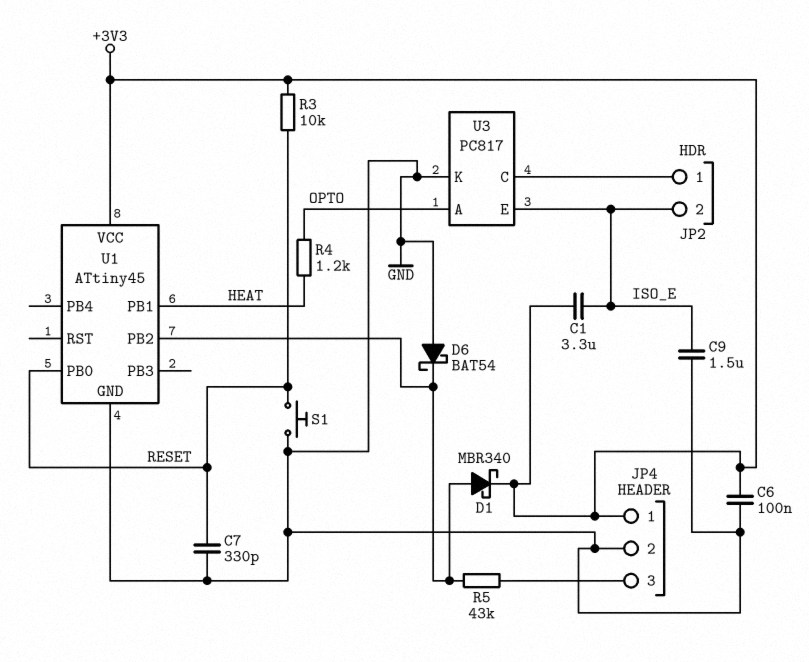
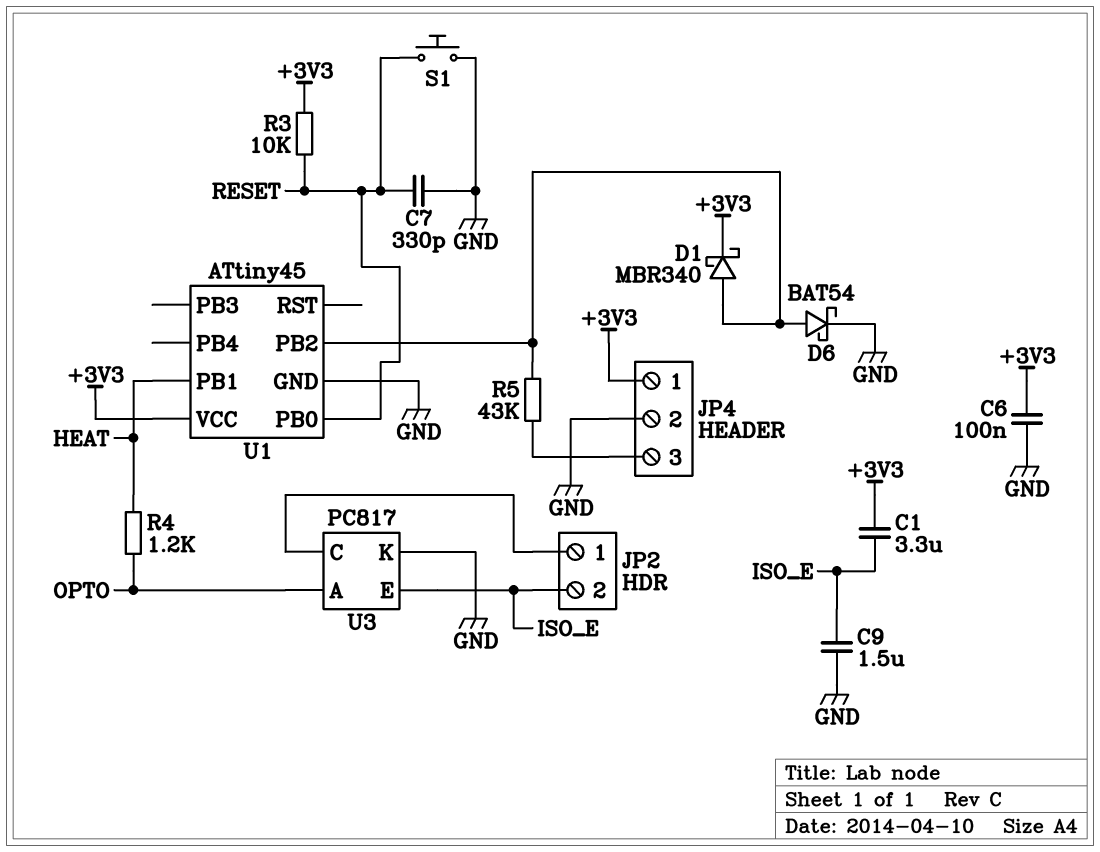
D6: schottky BAT54 (A GND, K U1/PB2) -> schottky BAT54 (A U1/PB2, K GND)

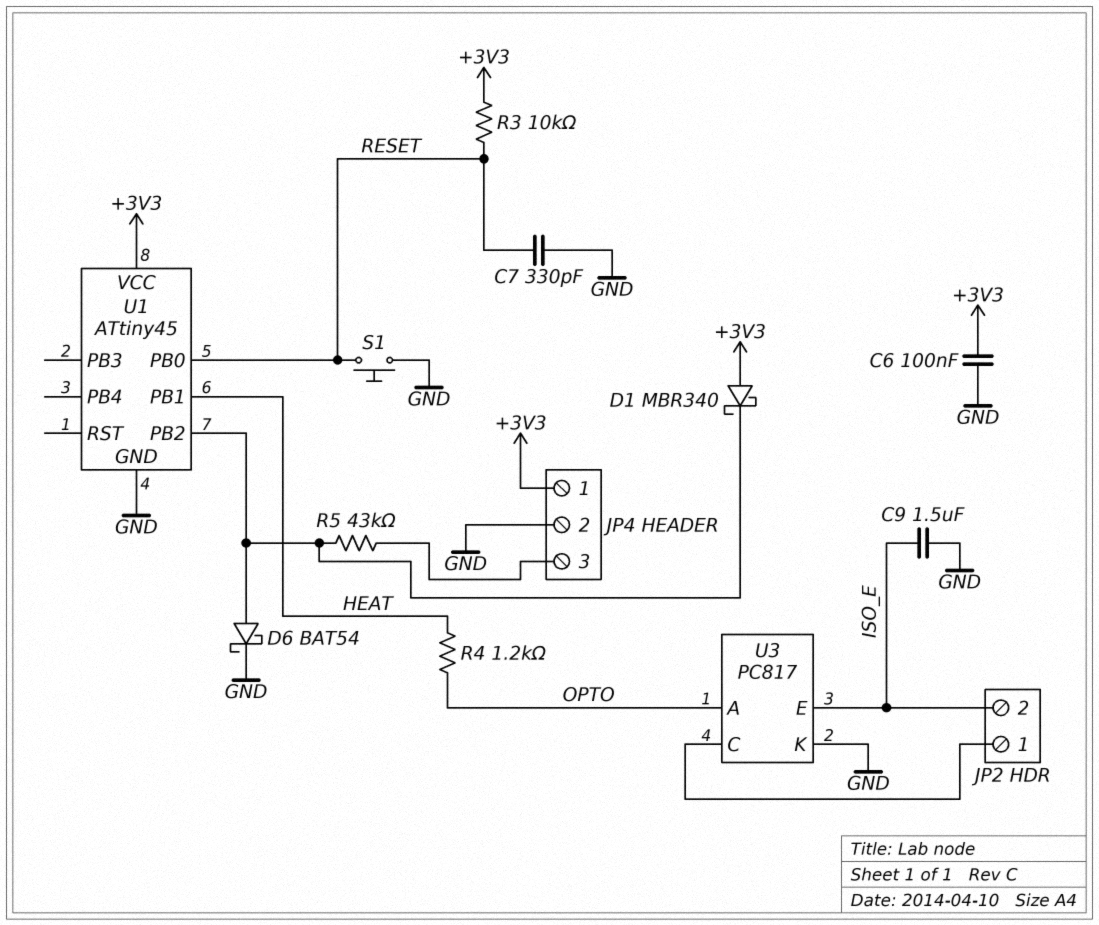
C1: 3.3uF (+3V3, ISO_E) -> none
D1: schottky MBR340 (A U1/PB2, K +3V3) -> schottky MBR340 (A +3V3, K U1/PB2)

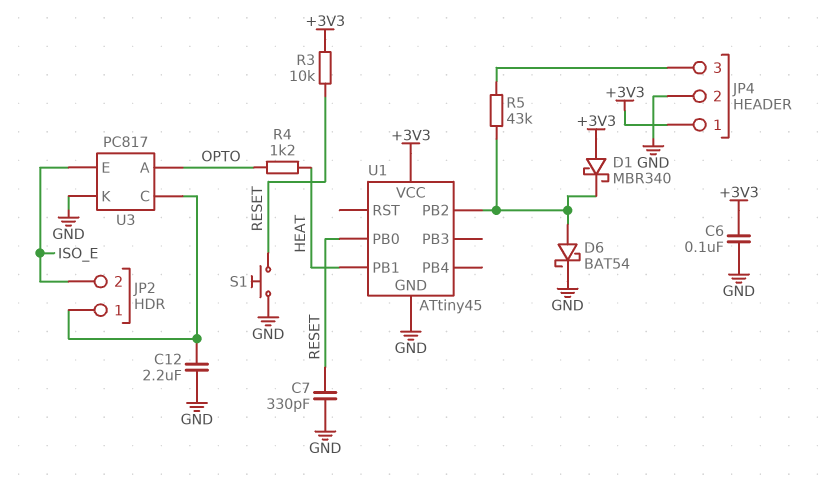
C9: 1.5uF (GND, ISO_E) -> none
C12: none -> 2.2uF (GND, JP2/1)

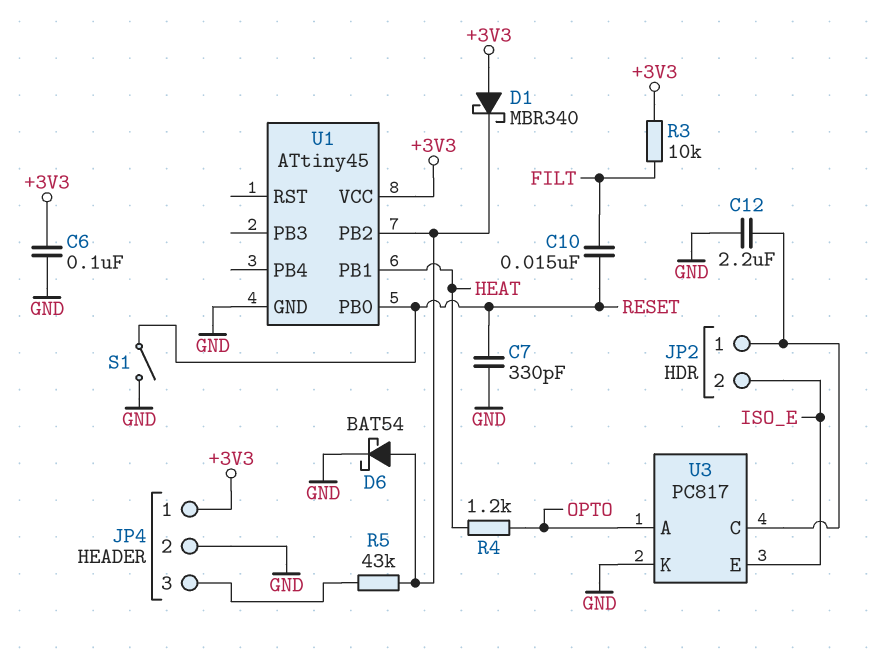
C10: none -> 15nF (FILT, RESET)
R3: 10k (+3V3, RESET) -> 10k (+3V3, FILT)
S1: button (GND, RESET) -> switch (GND, RESET)

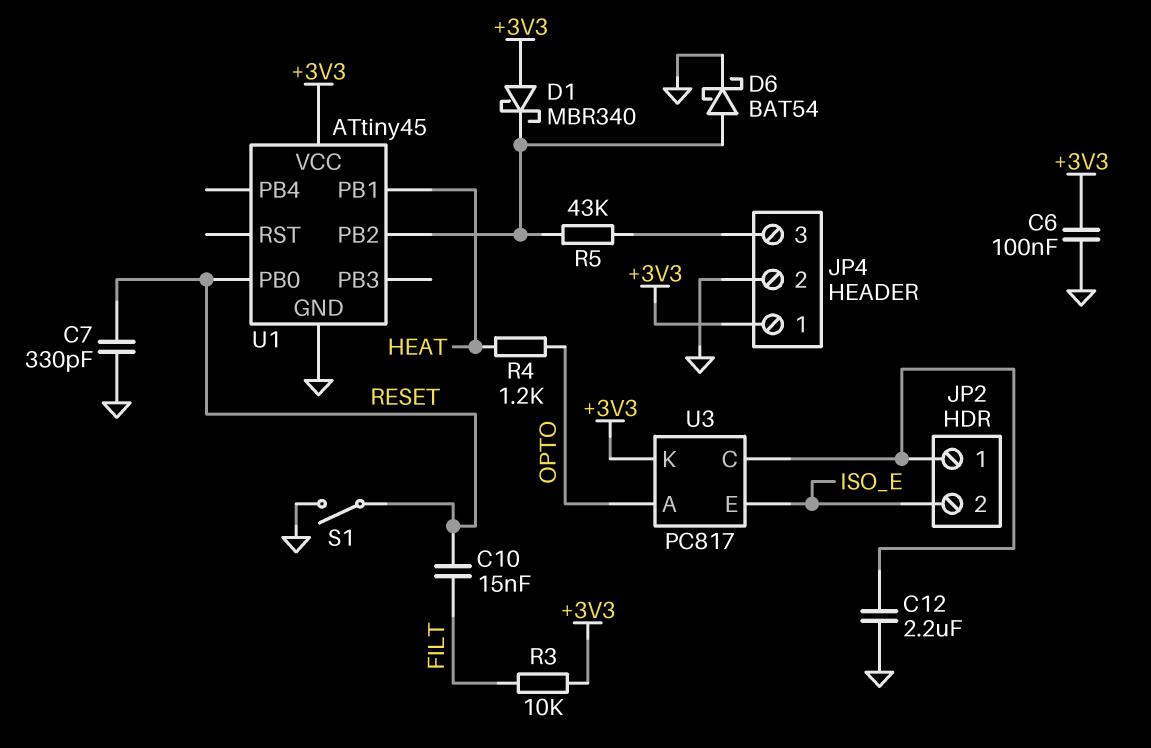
U3 pin K: GND -> +3V3

